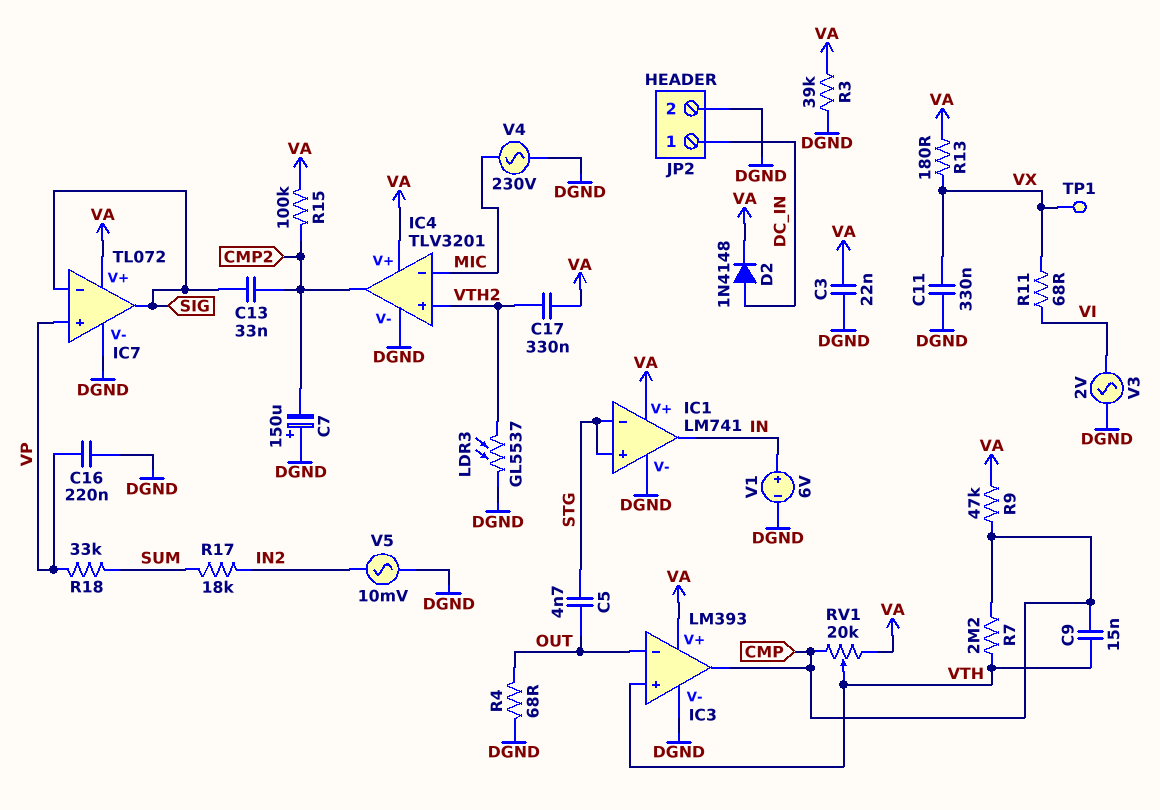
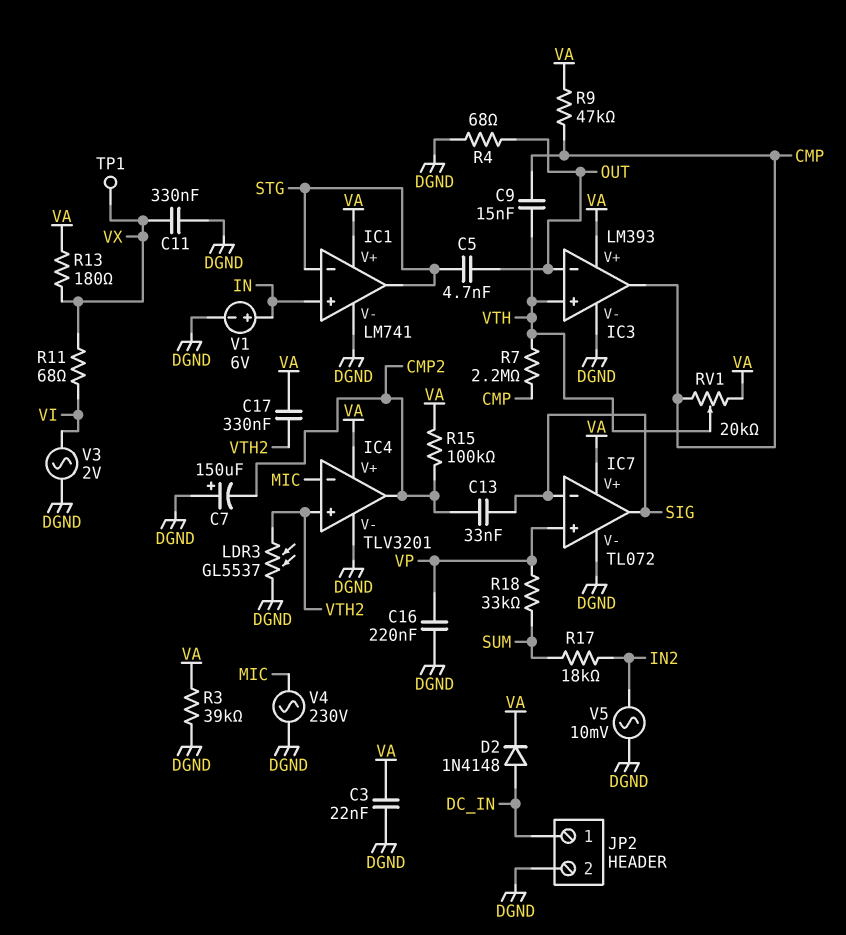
IC1 pin in+: STG -> IN
IC1 pin out: IN -> STG

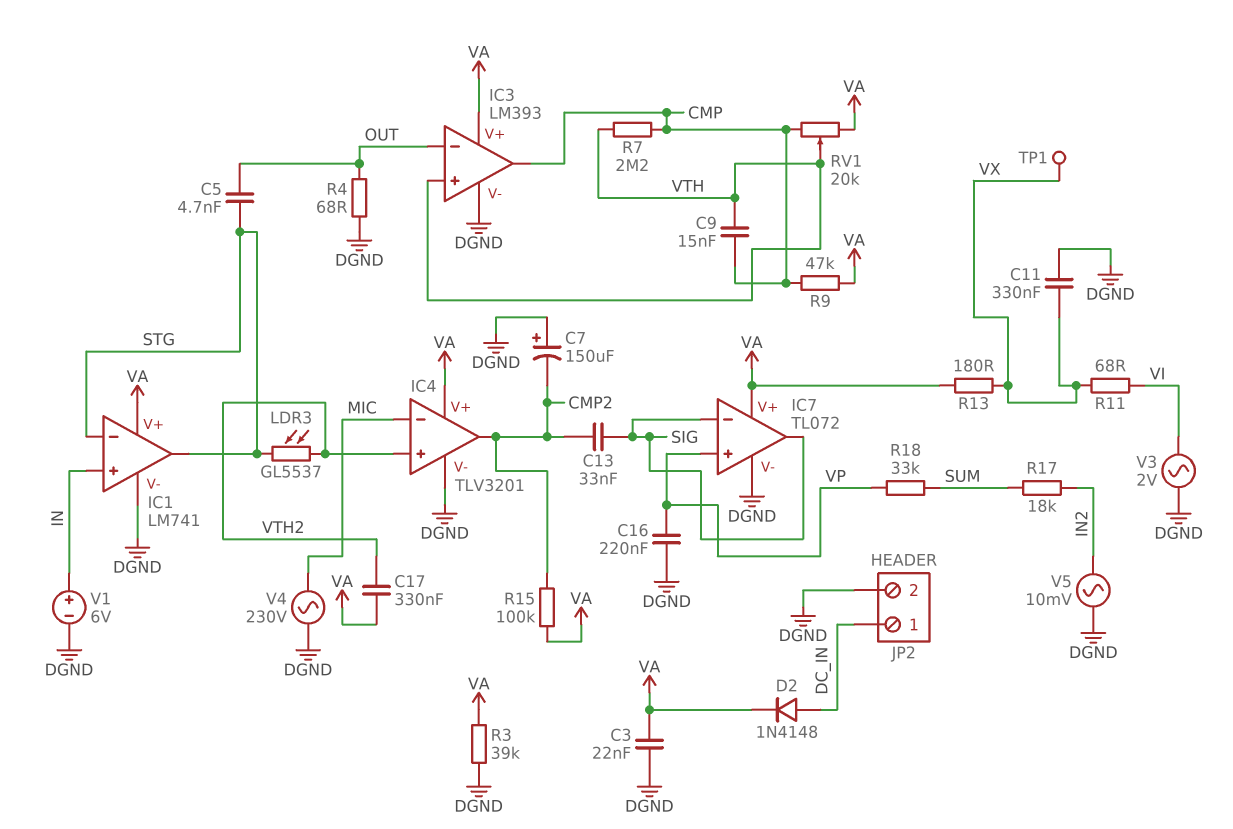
LDR3: GL5537 (DGND, VTH2) -> GL5537 (STG, VTH2)

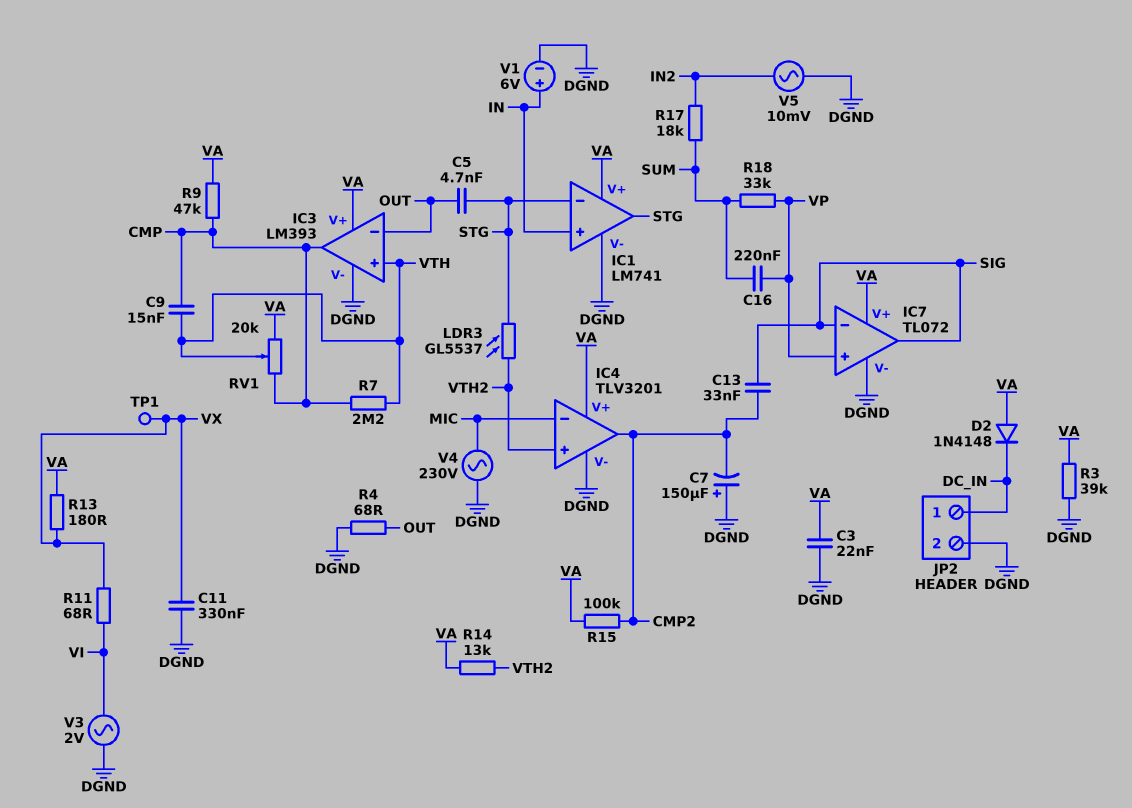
C16: 220nF (DGND, VP) -> 220nF (SUM, VP)
C17: 330nF (VA, VTH2) -> none
D2: diode 1N4148 (A DC_IN, K VA) -> diode 1N4148 (A VA, K DC_IN)
R14: none -> 13k (VA, VTH2)

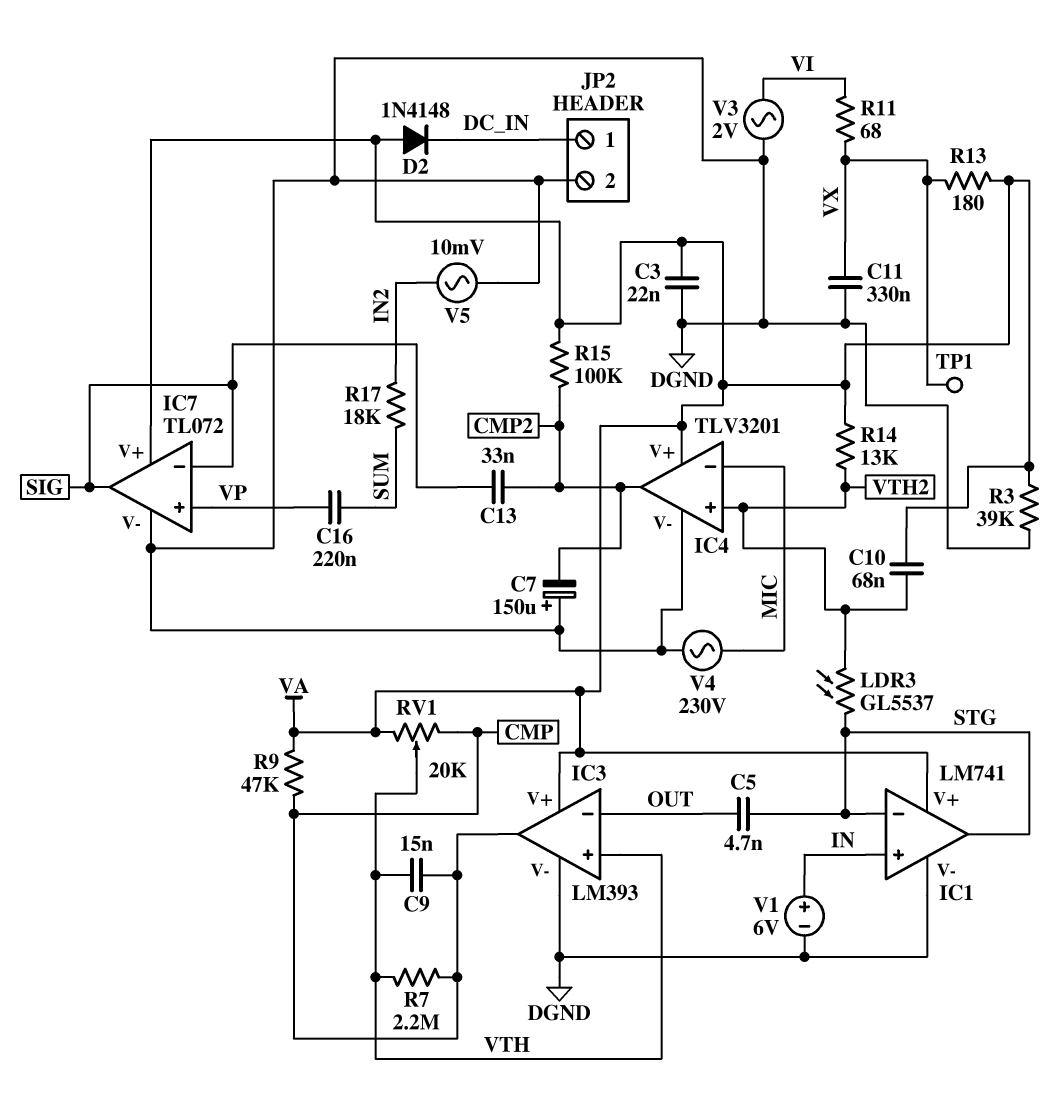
C10: none -> 68nF (VA, VTH2)
R4: 68 (DGND, OUT) -> none
R18: 33k (SUM, VP) -> none

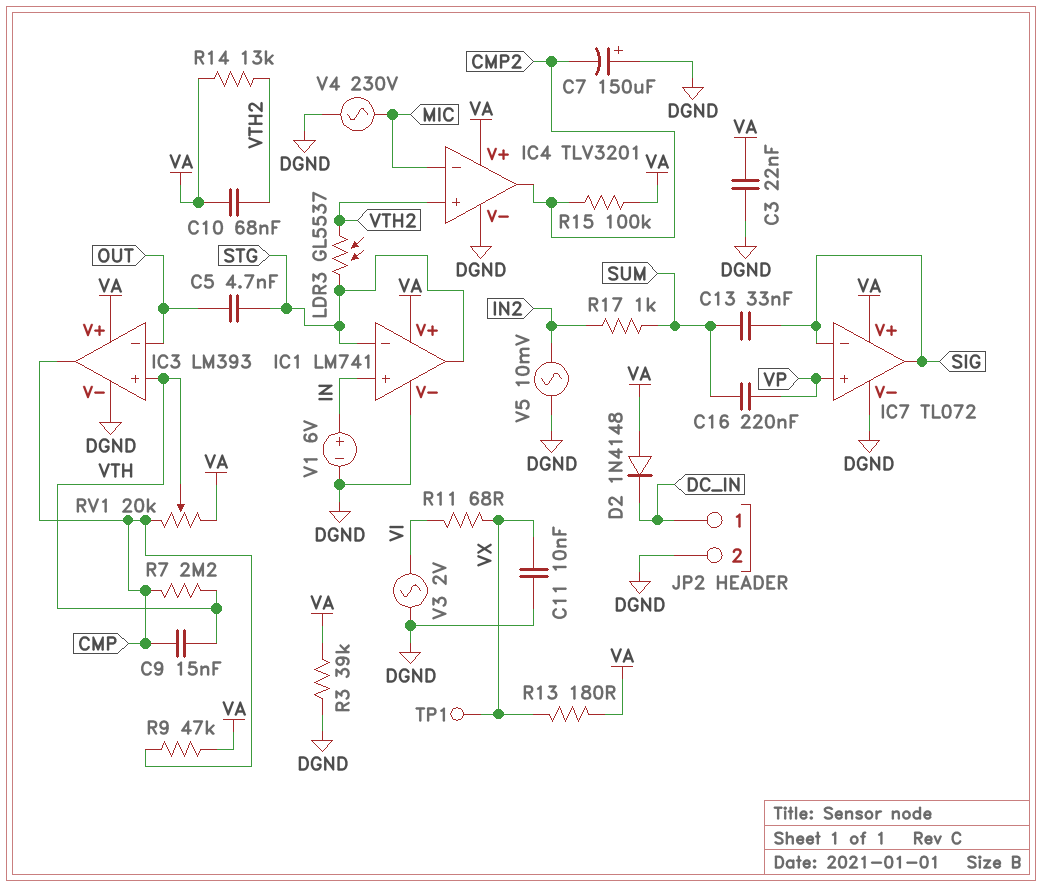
C11: 330nF (DGND, VX) -> 10nF (DGND, VX)
C13: 33nF (CMP2, SIG) -> 33nF (SIG, SUM)
R17: 18k (IN2, SUM) -> 1k (IN2, SUM)

